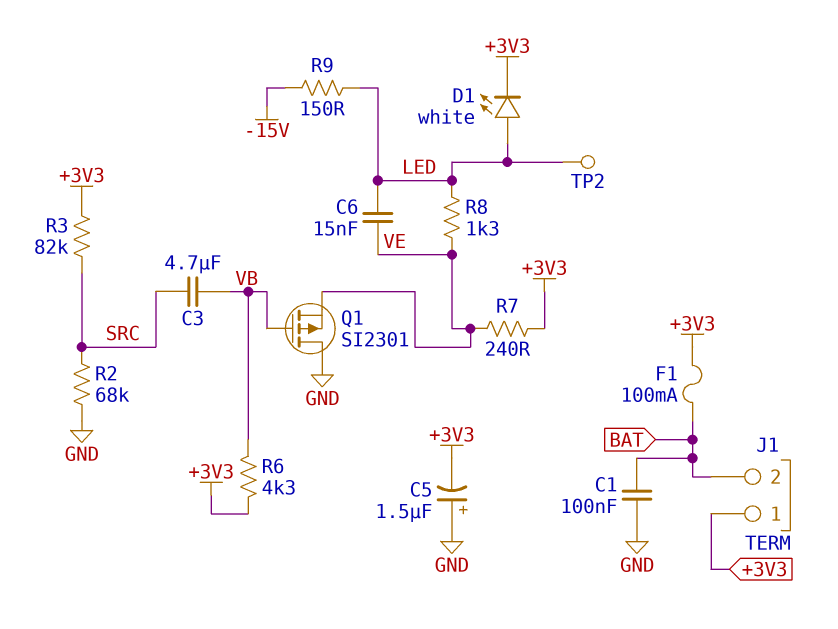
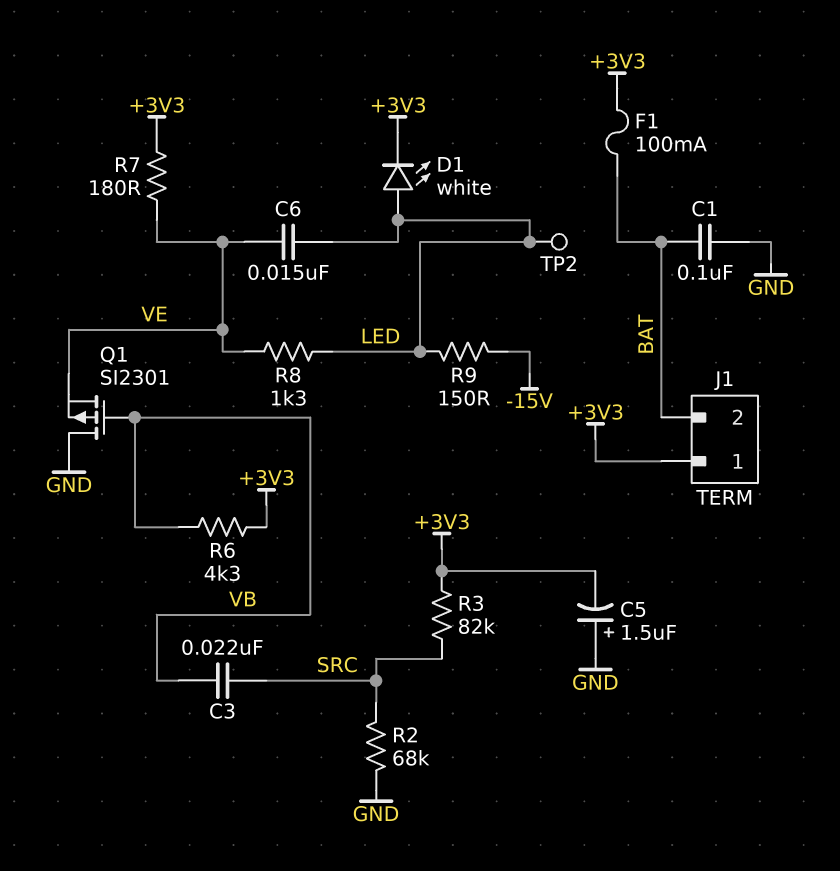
C3: 4.7uF (SRC, VB) -> 22nF (SRC, VB)
R7: 240 (+3V3, VE) -> 180 (+3V3, VE)

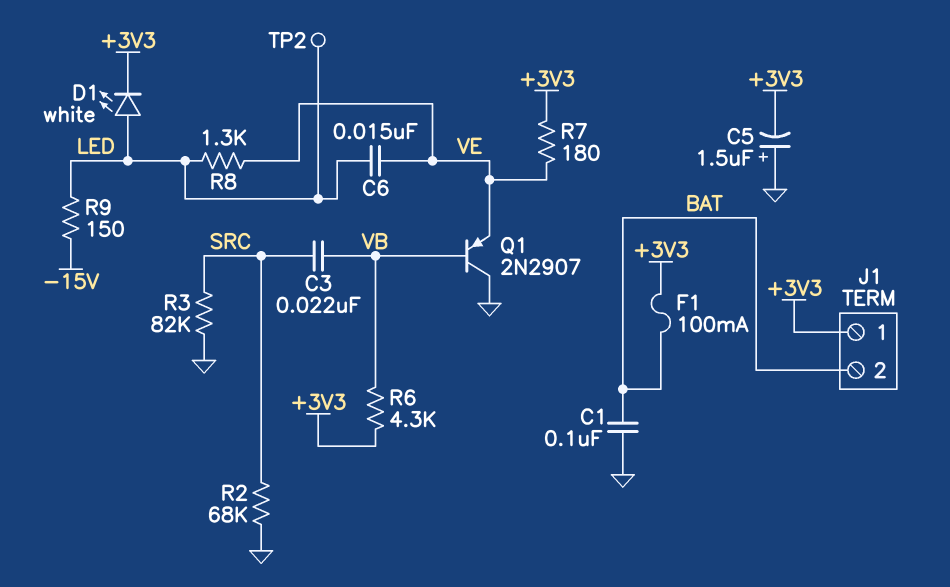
Q1: PMOS SI2301 (G VB, D GND, S VE) -> PNP 2N2907 (B VB, C GND, E VE)
R3: 82k (+3V3, SRC) -> 82k (GND, SRC)

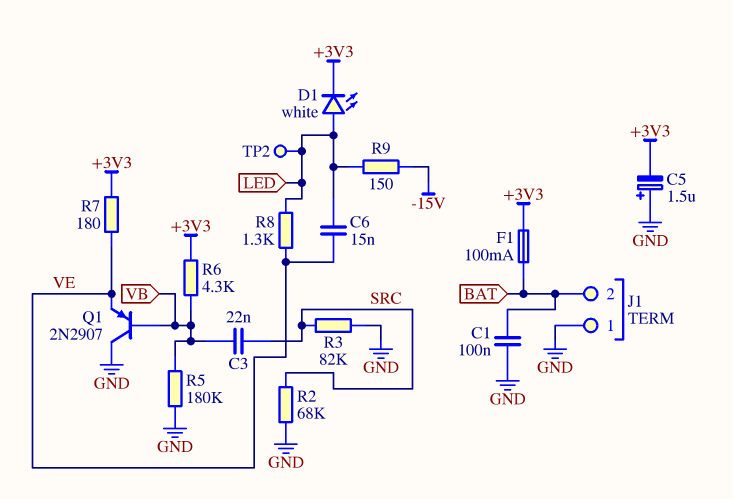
J1 pin 1: +3V3 -> GND
R5: none -> 180k (GND, VB)

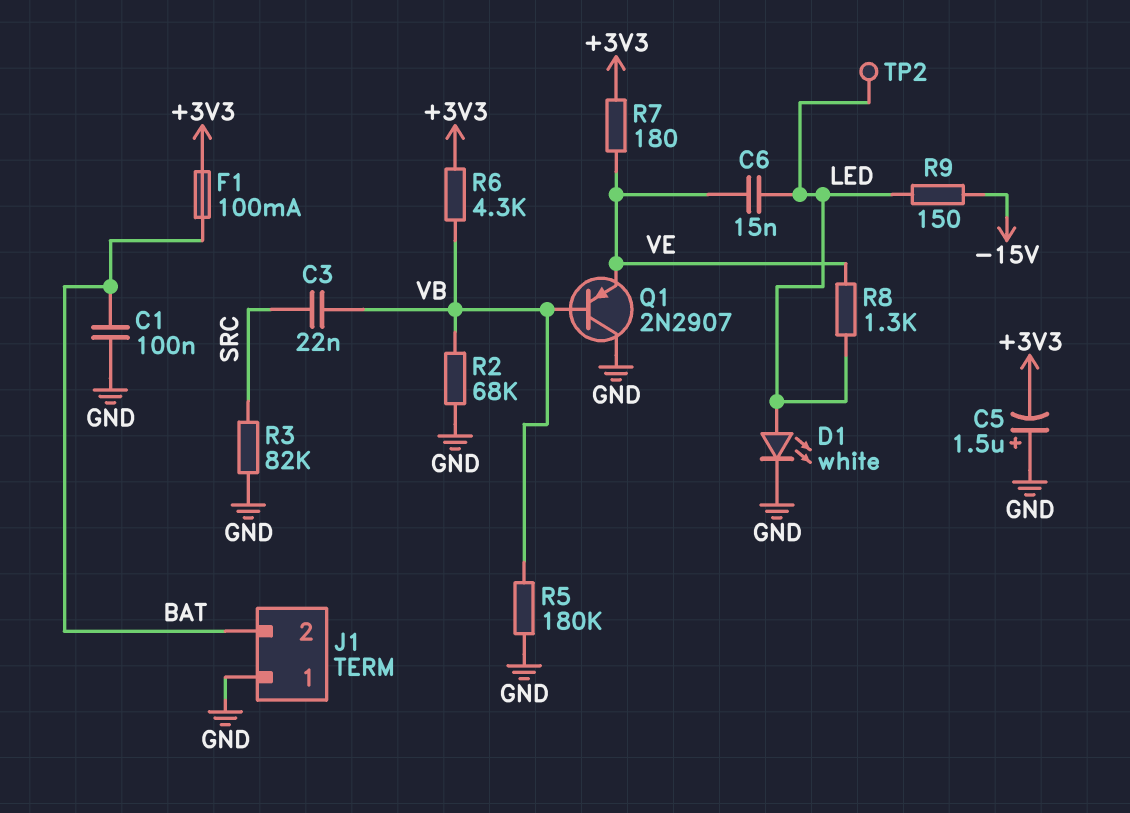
D1: LED white (A LED, K +3V3) -> LED white (A LED, K GND)
R2: 68k (GND, SRC) -> 68k (GND, VB)

